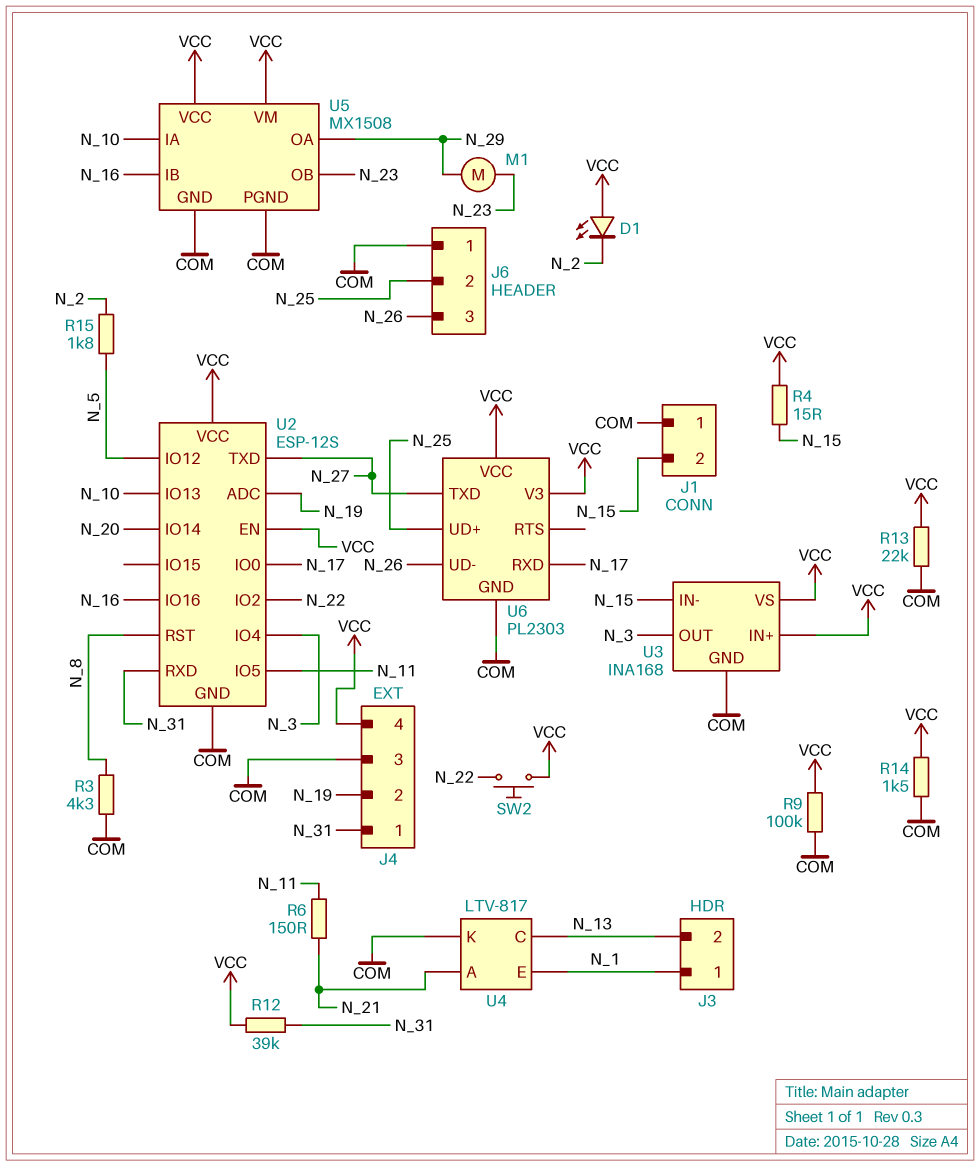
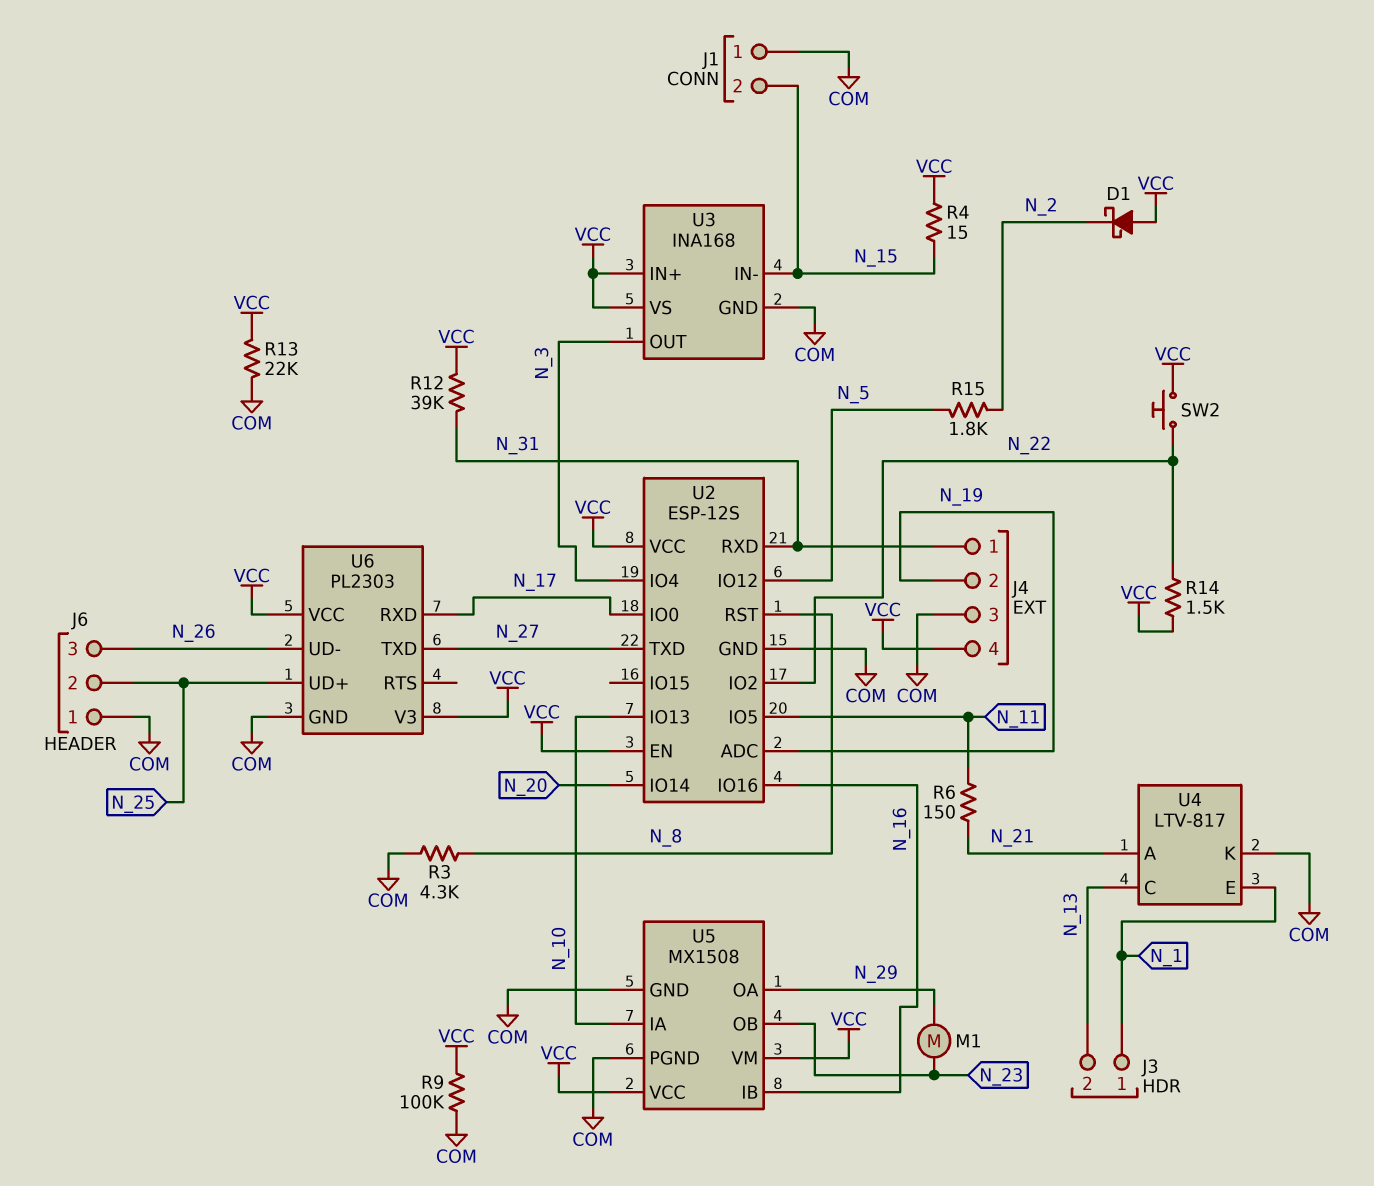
D1: LED (A VCC, K N_2) -> schottky (A VCC, K N_2)
R14: 1.5k (COM, VCC) -> 1.5k (N_22, VCC)

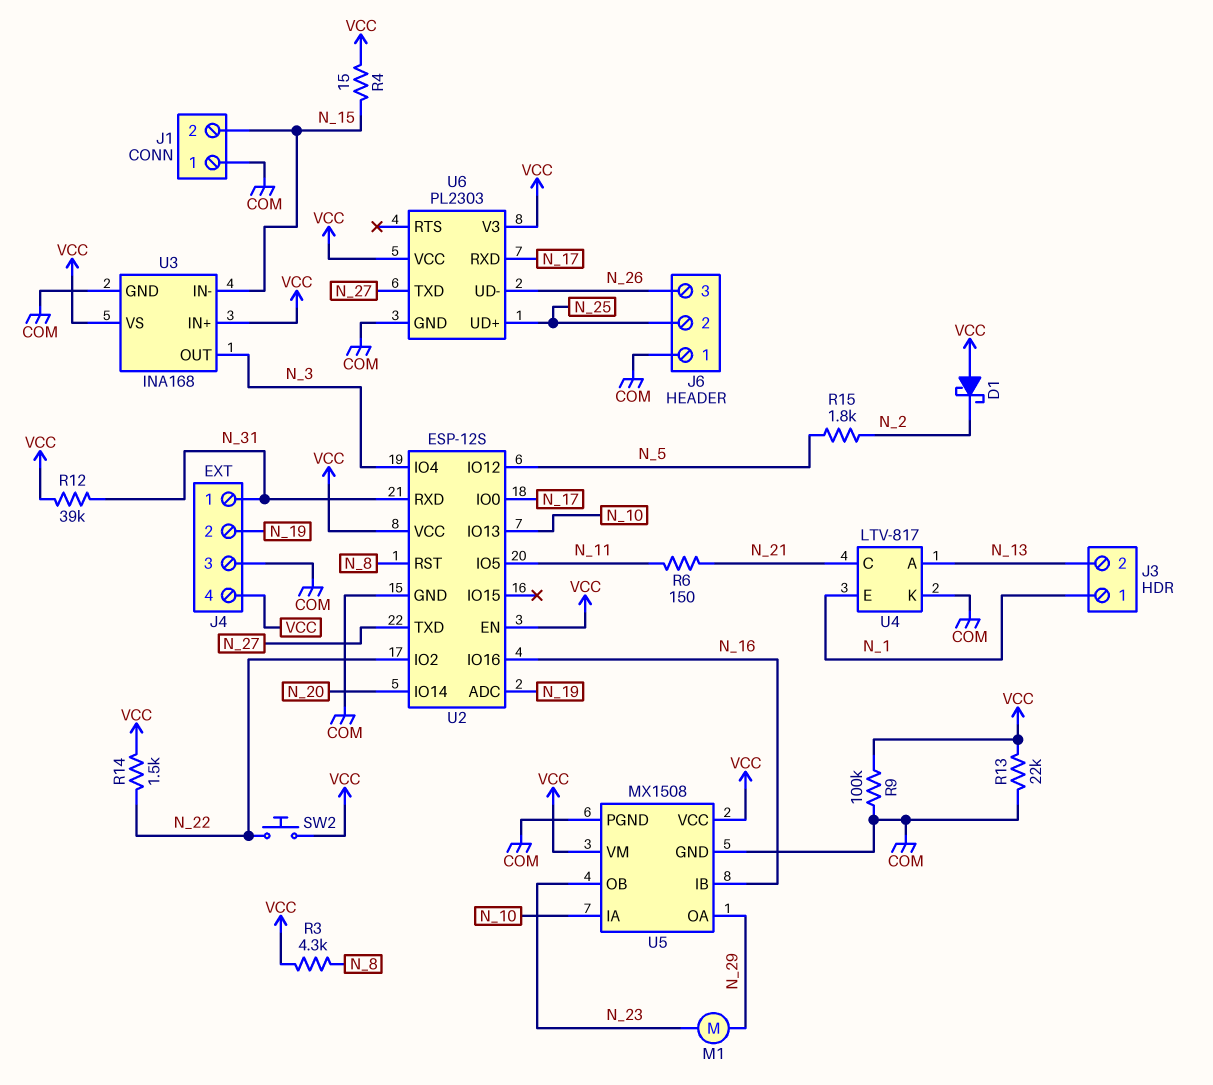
R3: 4.3k (COM, N_8) -> 4.3k (N_8, VCC)
U4 pin A: N_21 -> N_13
U4 pin C: N_13 -> N_21

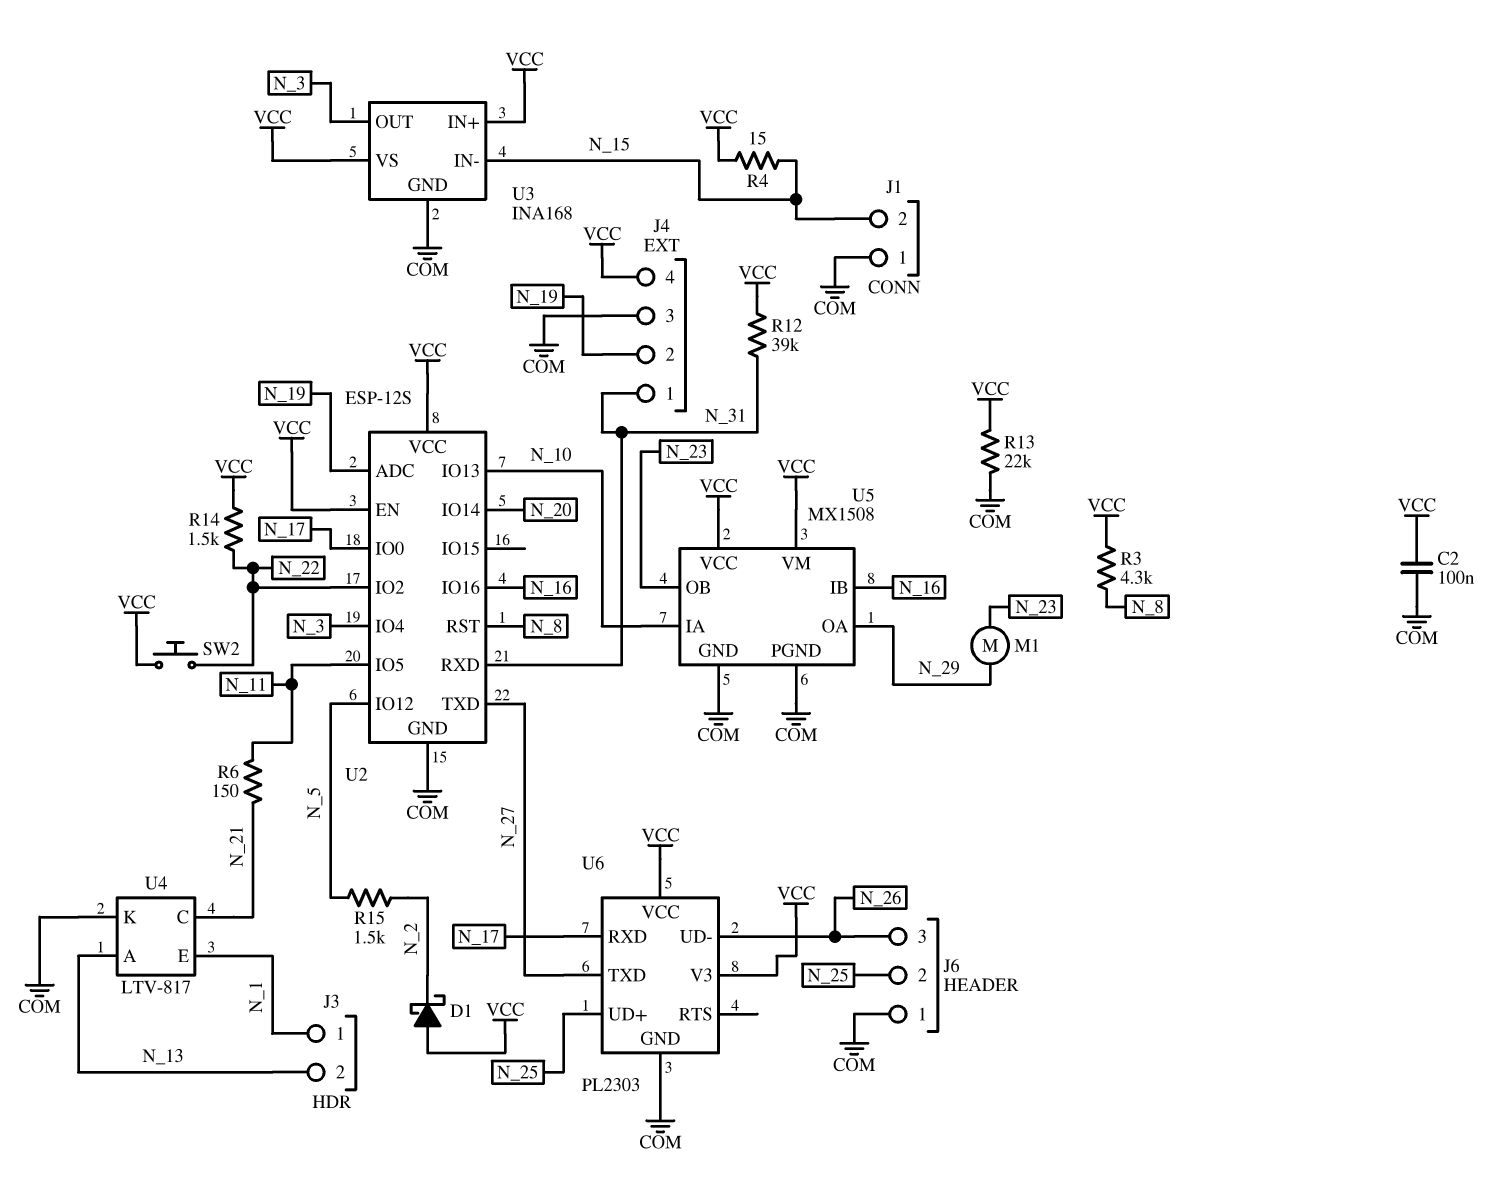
C2: none -> 100nF (COM, VCC)
R9: 100k (COM, VCC) -> none
R15: 1.8k (N_2, N_5) -> 1.5k (N_2, N_5)

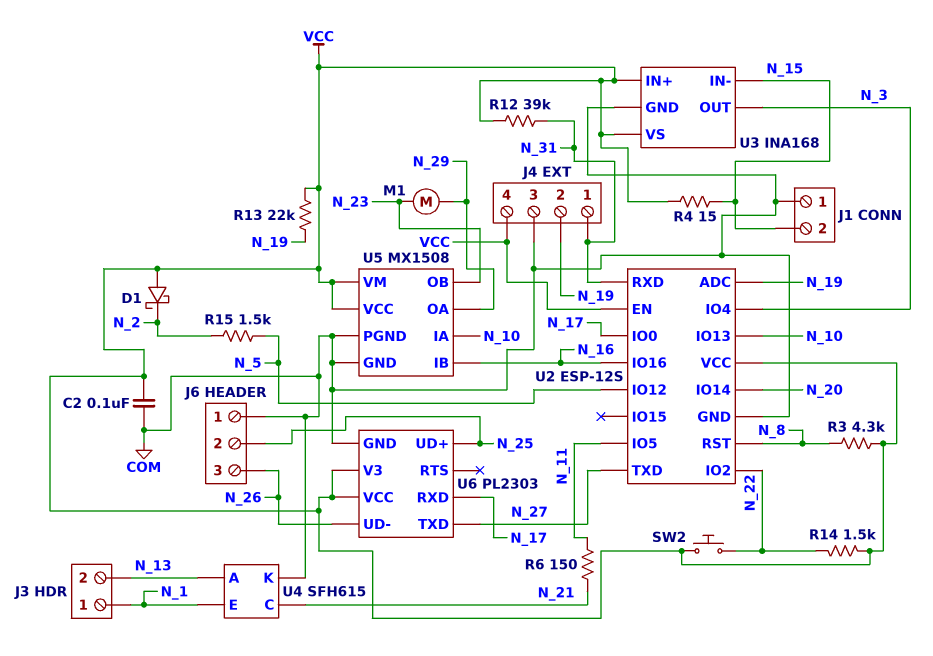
R13: 22k (COM, VCC) -> 22k (N_19, VCC)
U4: LTV-817 -> SFH615

